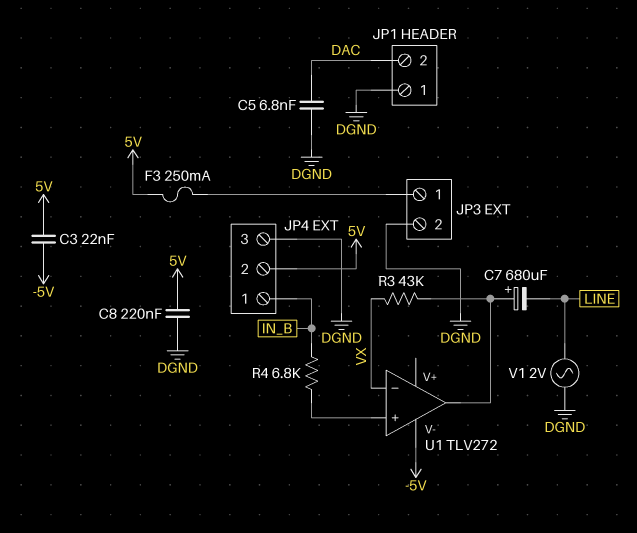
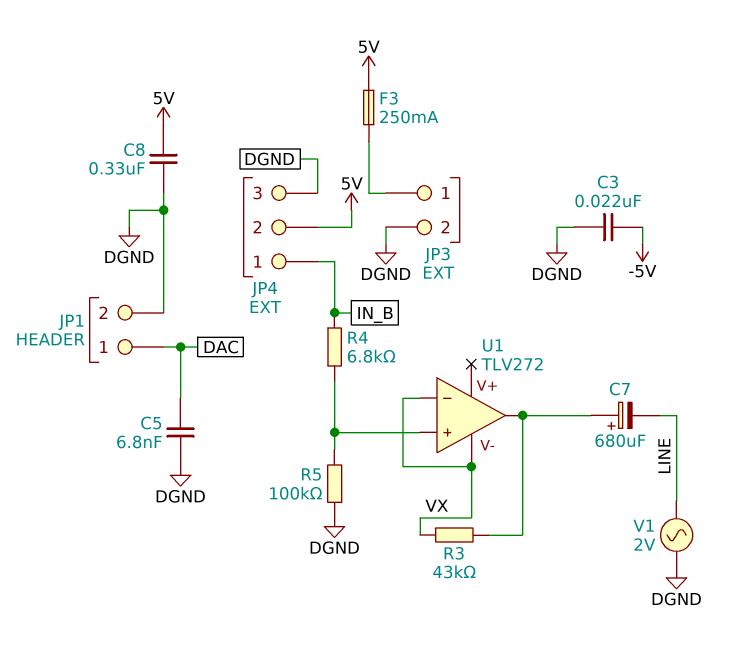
C3: 22nF (-5V, 5V) -> 22nF (-5V, DGND)
C8: 220nF (5V, DGND) -> 330nF (5V, DGND)
JP1 pin 1: DGND -> DAC
JP1 pin 2: DAC -> DGND
R5: none -> 100k (DGND, U1/in+)
U1 pin V-: -5V -> VX

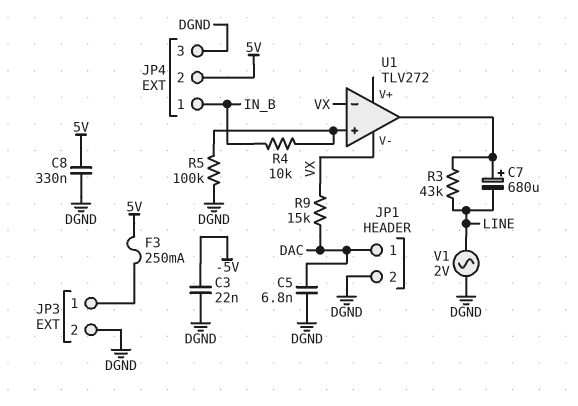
R3: 43k (U1/out, VX) -> 43k (LINE, U1/out)
R4: 6.8k (IN_B, U1/in+) -> 10k (IN_B, U1/in+)
R9: none -> 15k (DAC, VX)

